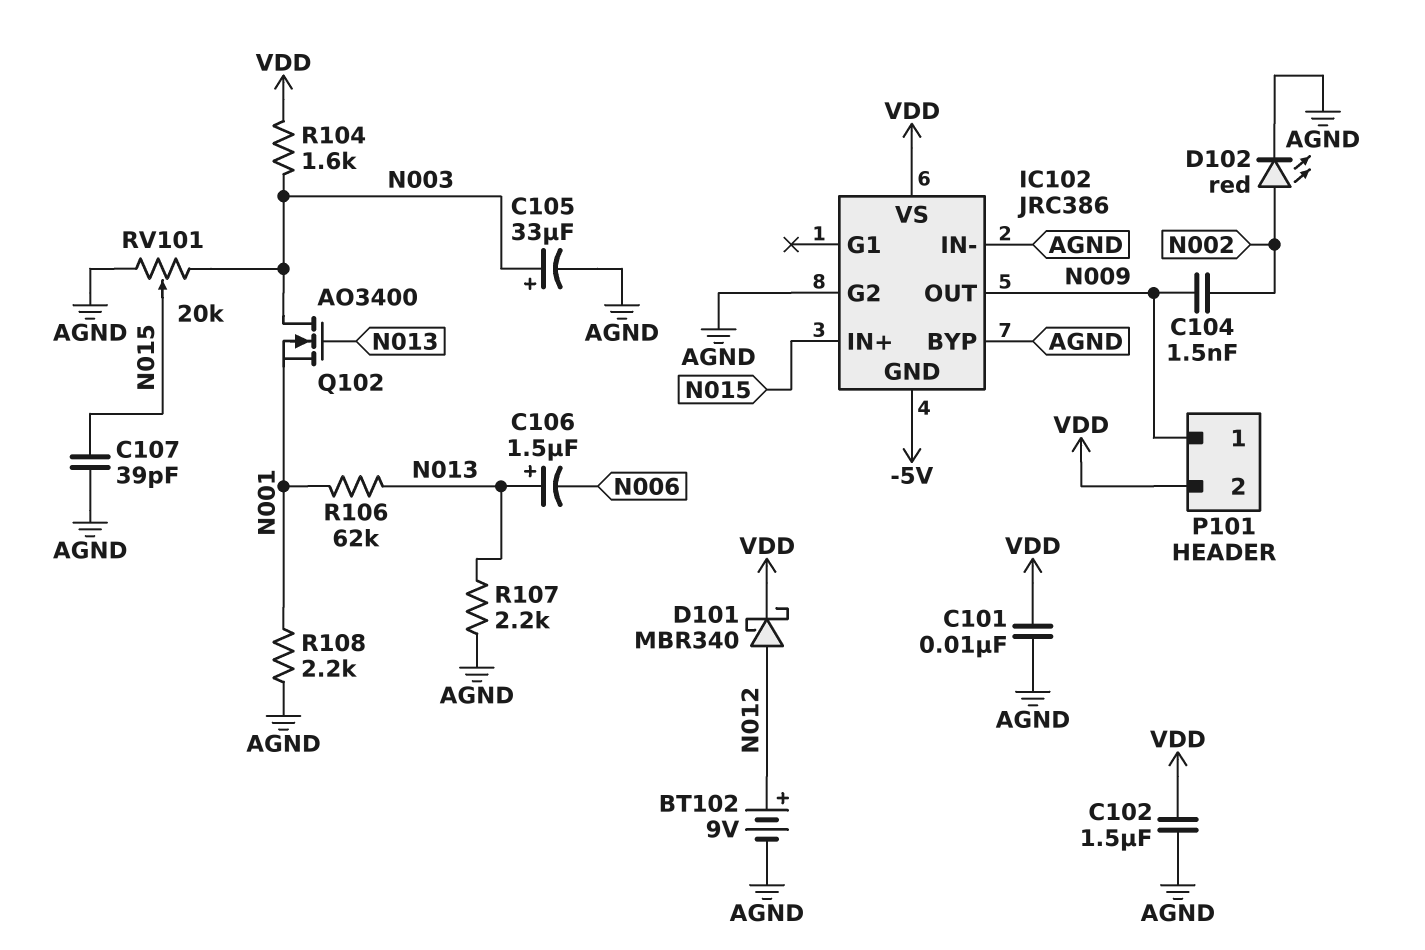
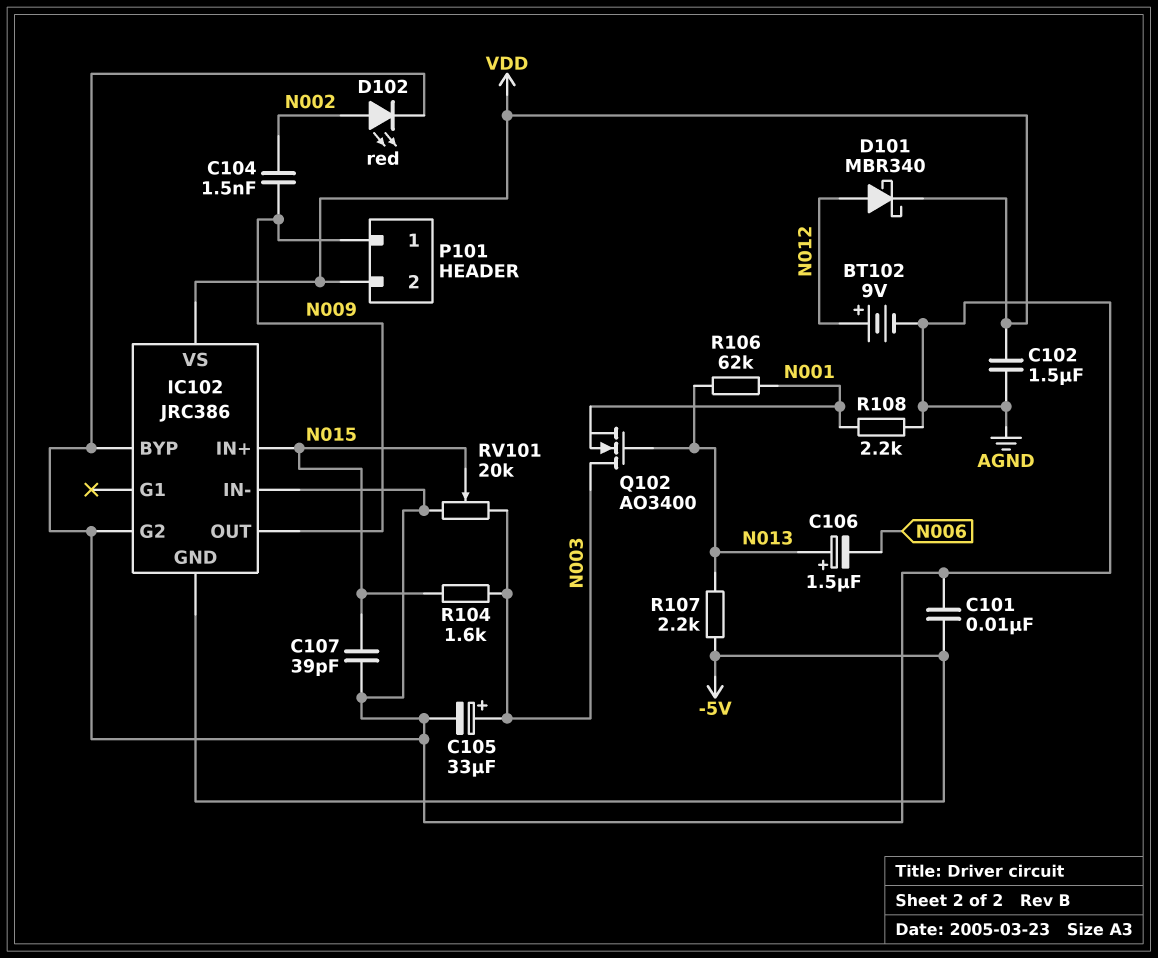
C101: 10nF (AGND, VDD) -> 10nF (-5V, AGND)
R104: 1.6k (N003, VDD) -> 1.6k (N003, N015)
R107: 2.2k (AGND, N013) -> 2.2k (-5V, N013)

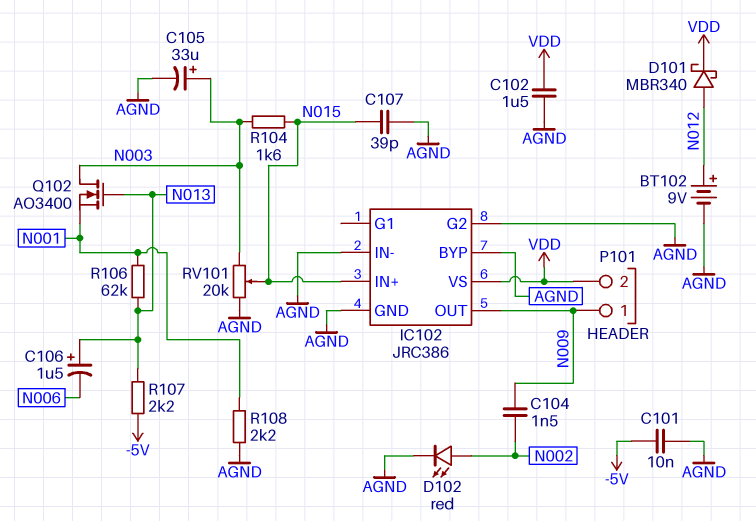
IC102 pin GND: -5V -> AGND

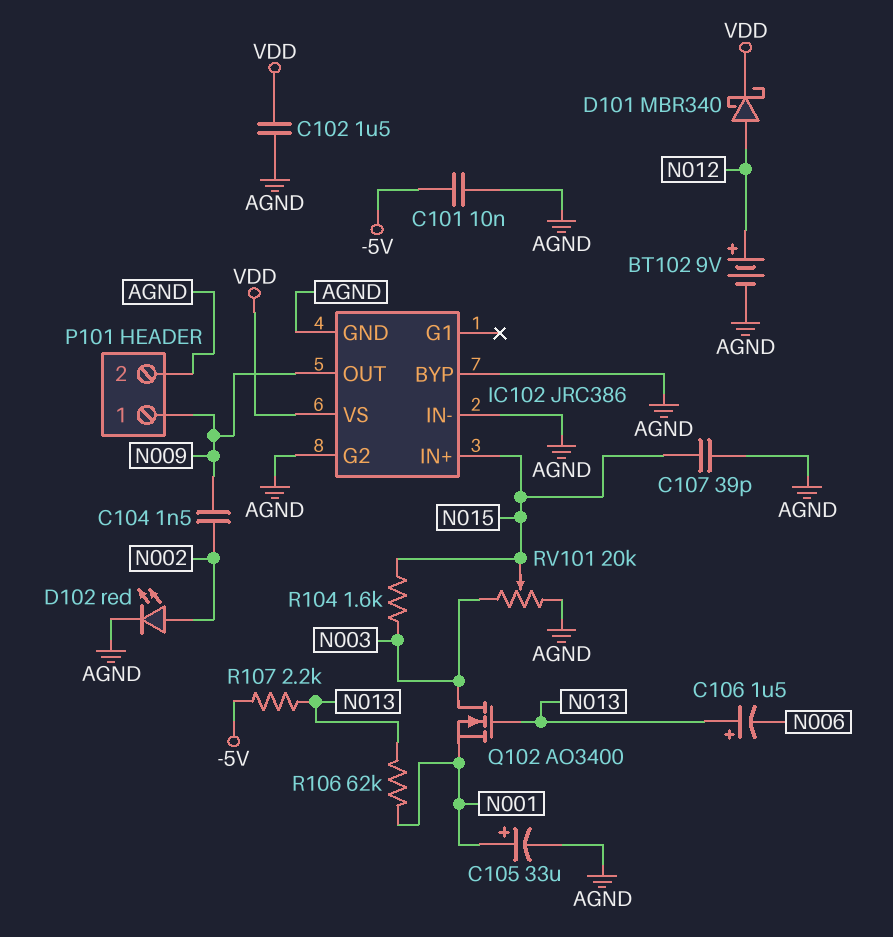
C105: 33uF (plus N003, minus AGND) -> 33uF (plus N001, minus AGND)
P101 pin 2: VDD -> AGND
R108: 2.2k (AGND, N001) -> none

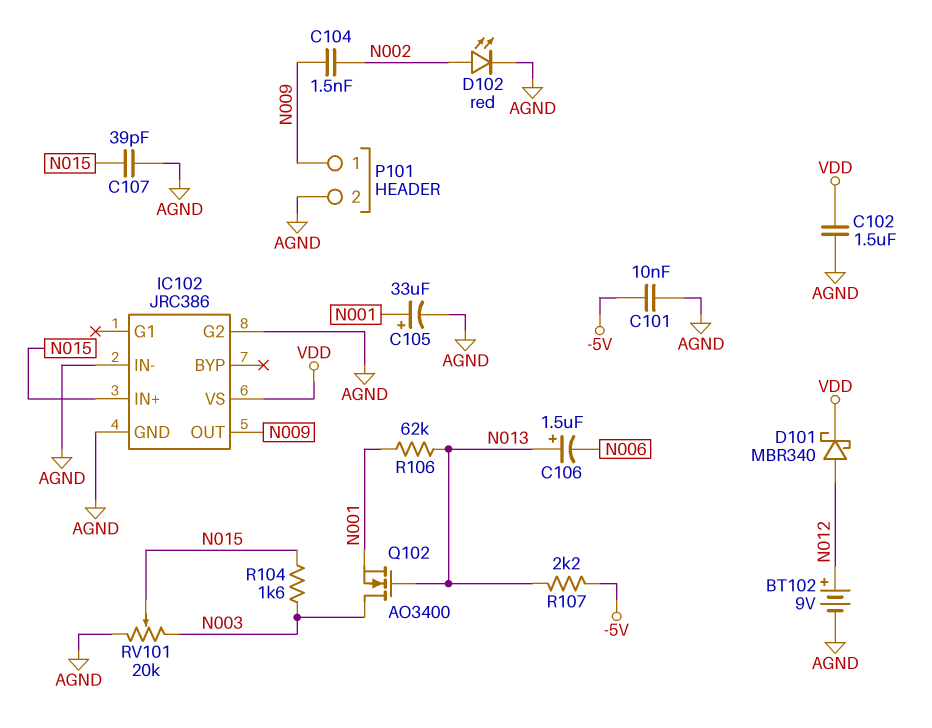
IC102 pin BYP: AGND -> none

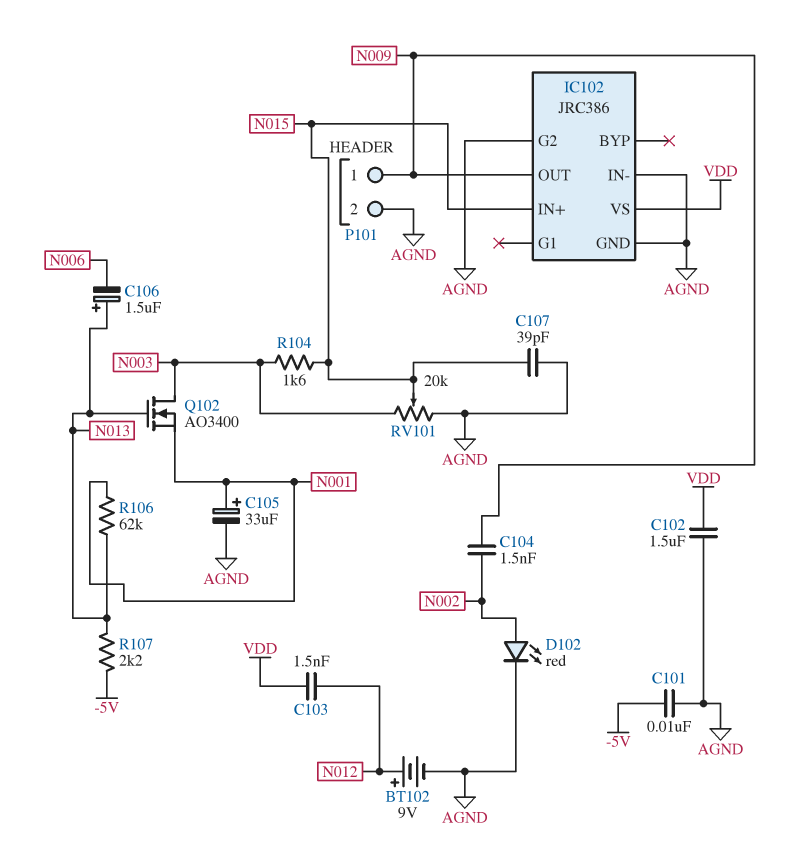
C103: none -> 1.5nF (N012, VDD)
D101: schottky MBR340 (A N012, K VDD) -> none

